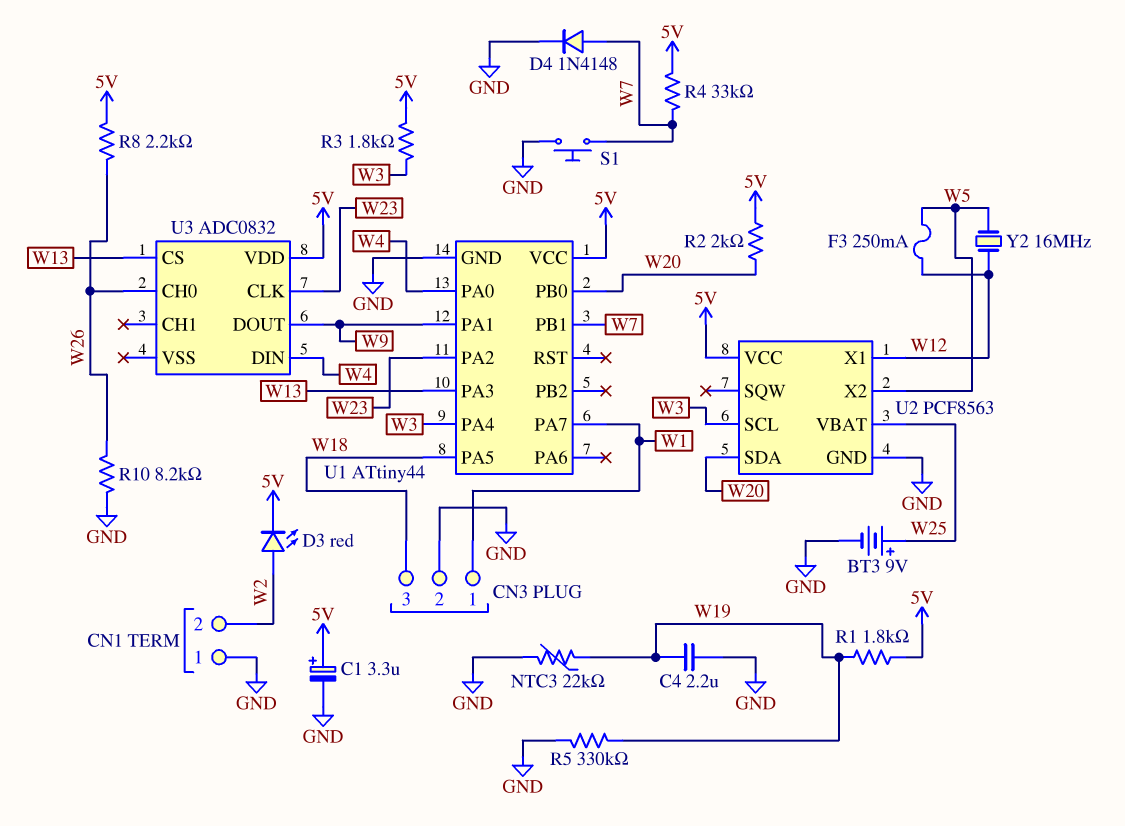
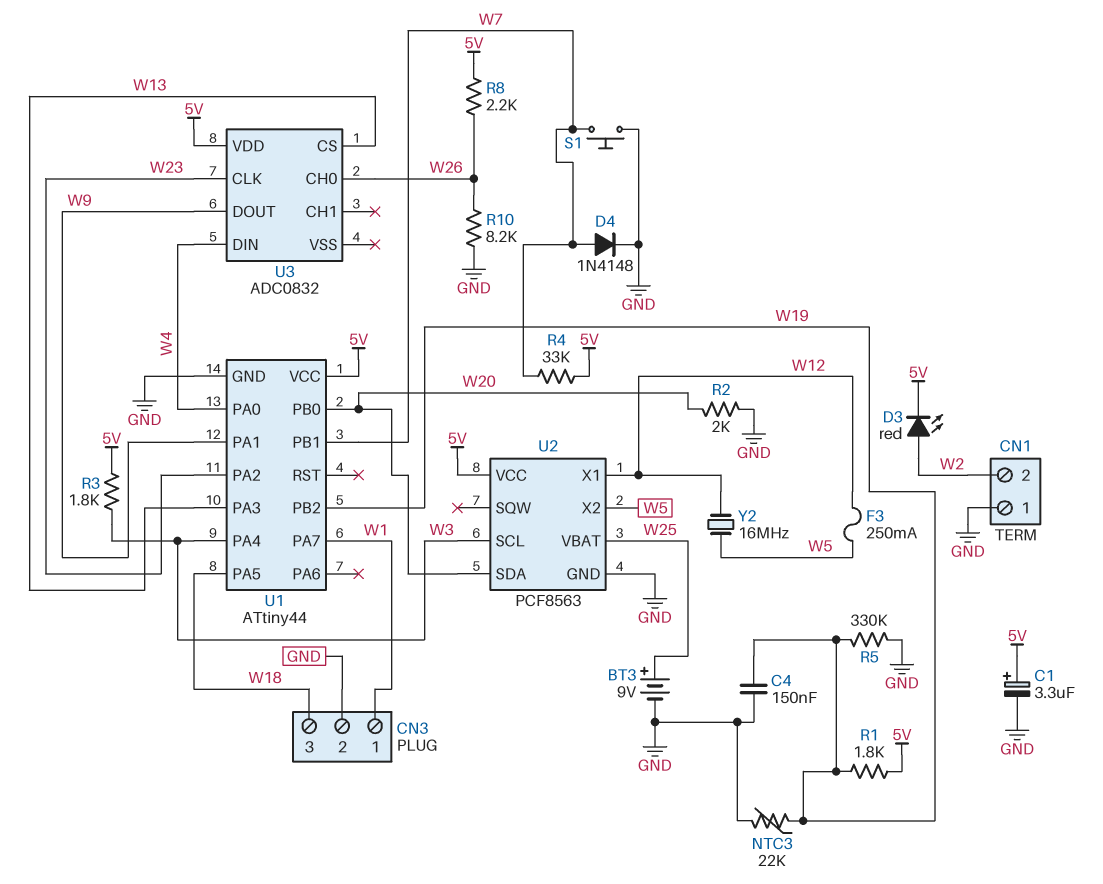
C4: 2.2uF (GND, W19) -> 150nF (GND, W19)
R2: 2k (5V, W20) -> 2k (GND, W20)
U1 pin PB2: none -> W19

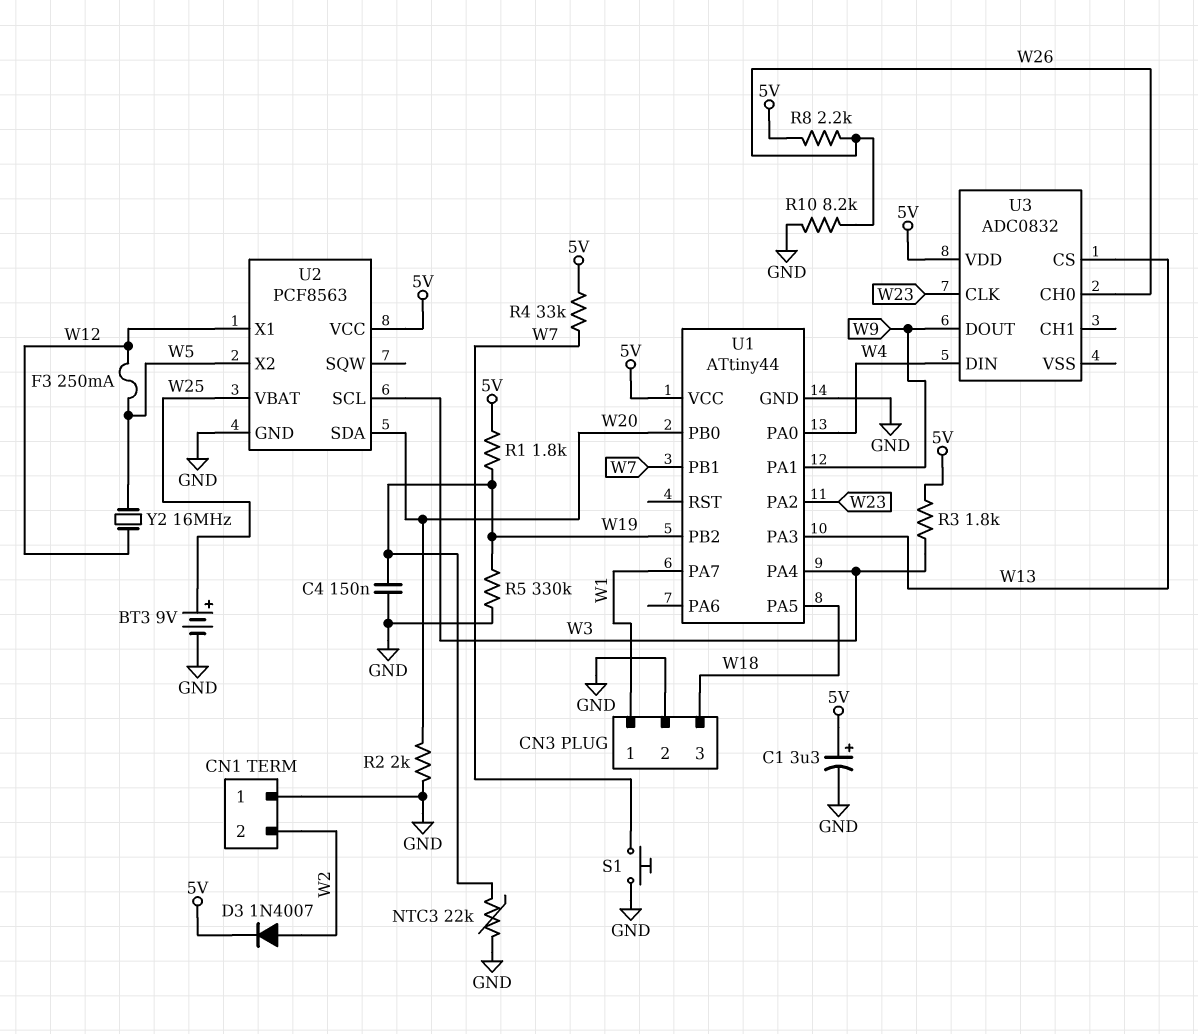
D3: LED red (A W2, K 5V) -> diode 1N4007 (A W2, K 5V)
D4: diode 1N4148 (A W7, K GND) -> none

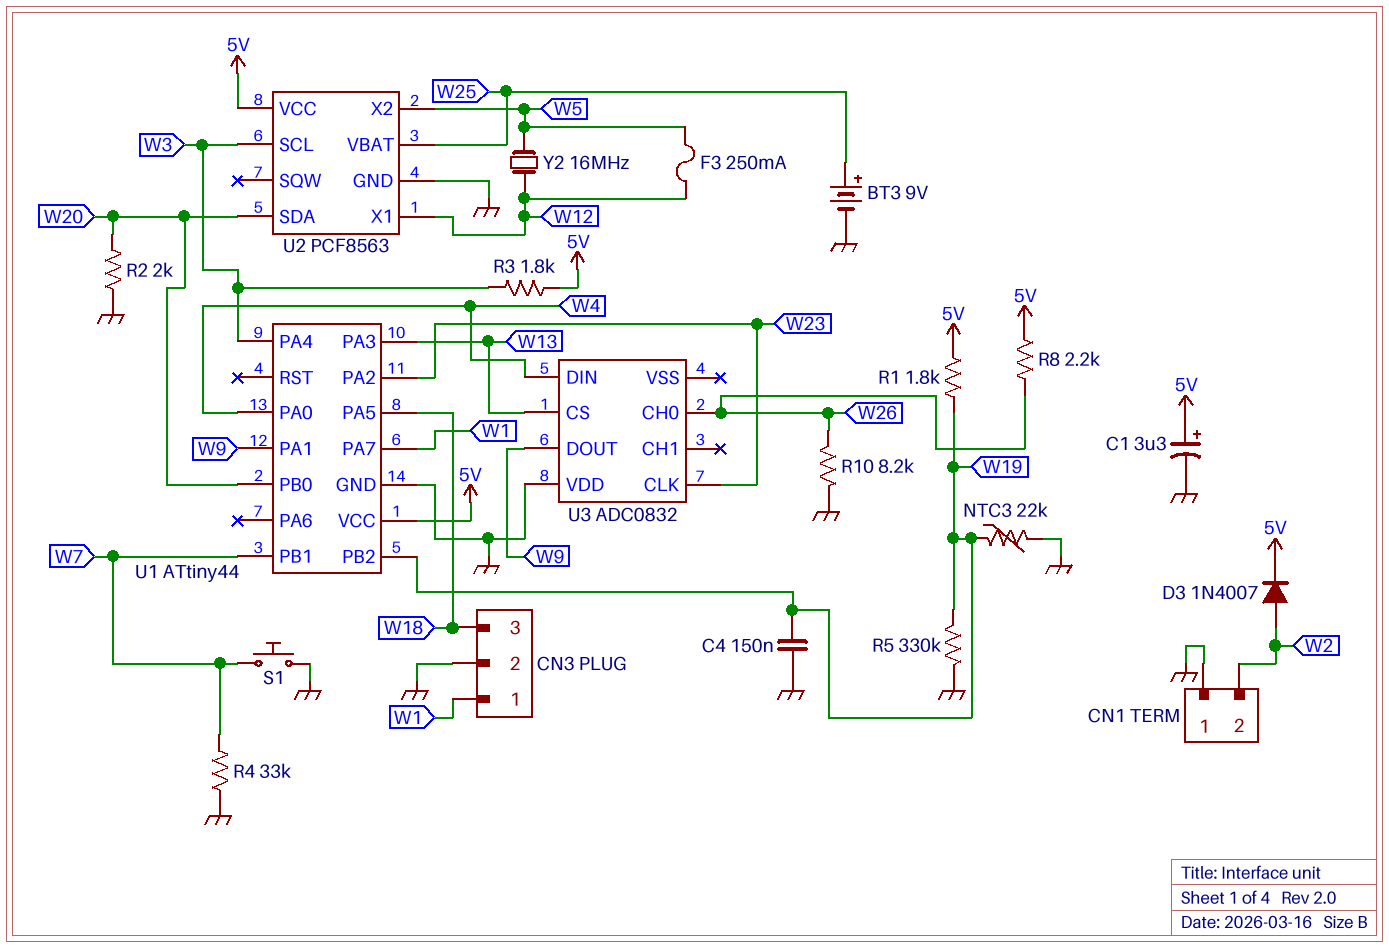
R4: 33k (5V, W7) -> 33k (GND, W7)
U3 pin VDD: 5V -> GND

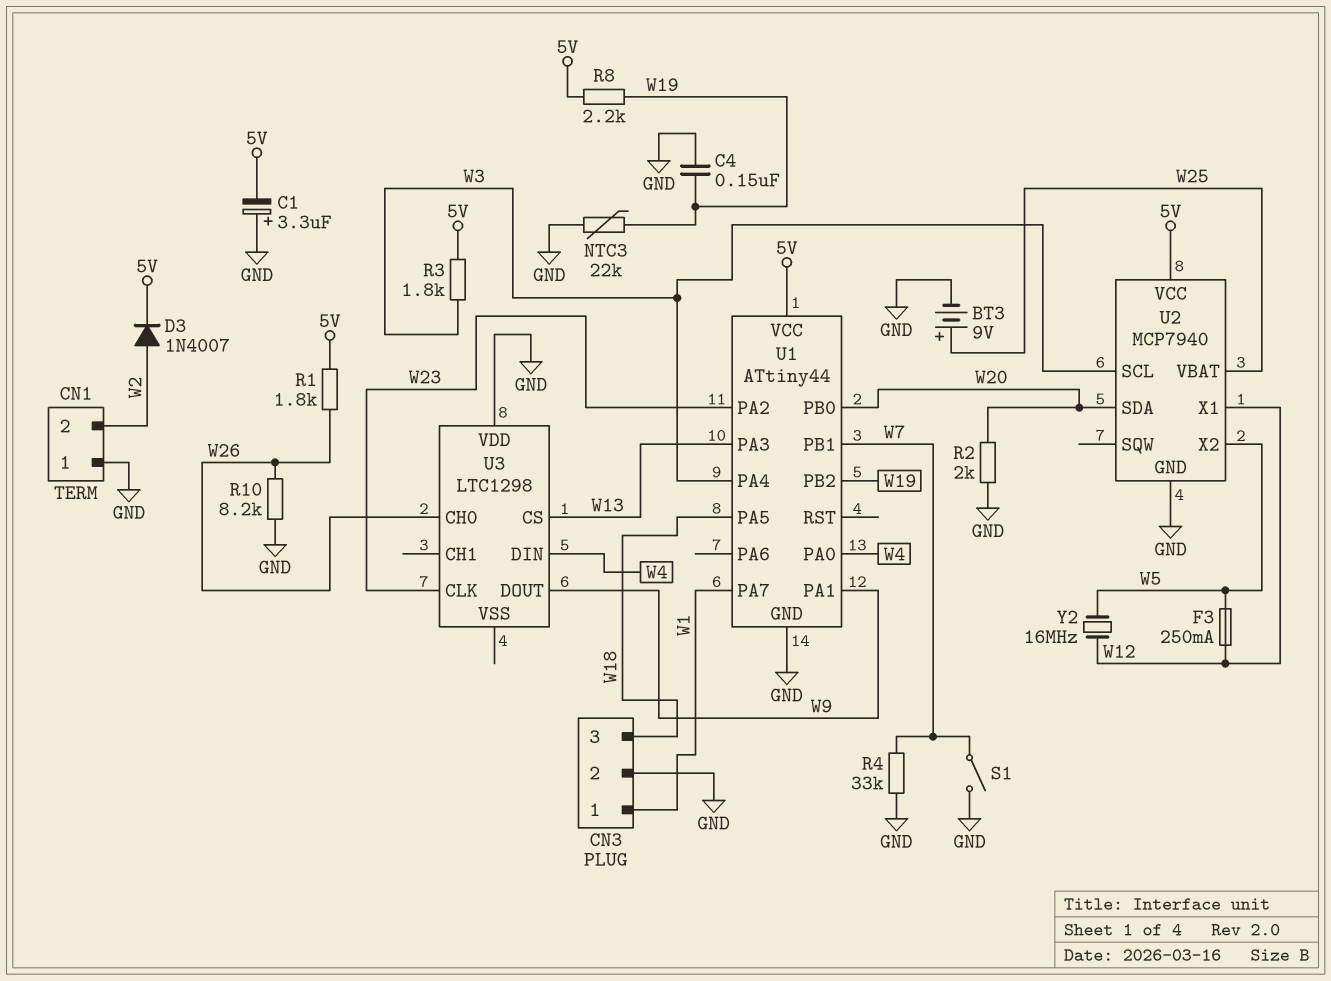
C1: 3.3uF (plus 5V, minus GND) -> 3.3uF (plus GND, minus 5V)
R1: 1.8k (5V, W19) -> 1.8k (5V, W26)
R5: 330k (GND, W19) -> none
R8: 2.2k (5V, W26) -> 2.2k (5V, W19)
S1: button (GND, W7) -> switch (GND, W7)
U2: PCF8563 -> MCP7940
U3: ADC0832 -> LTC1298

